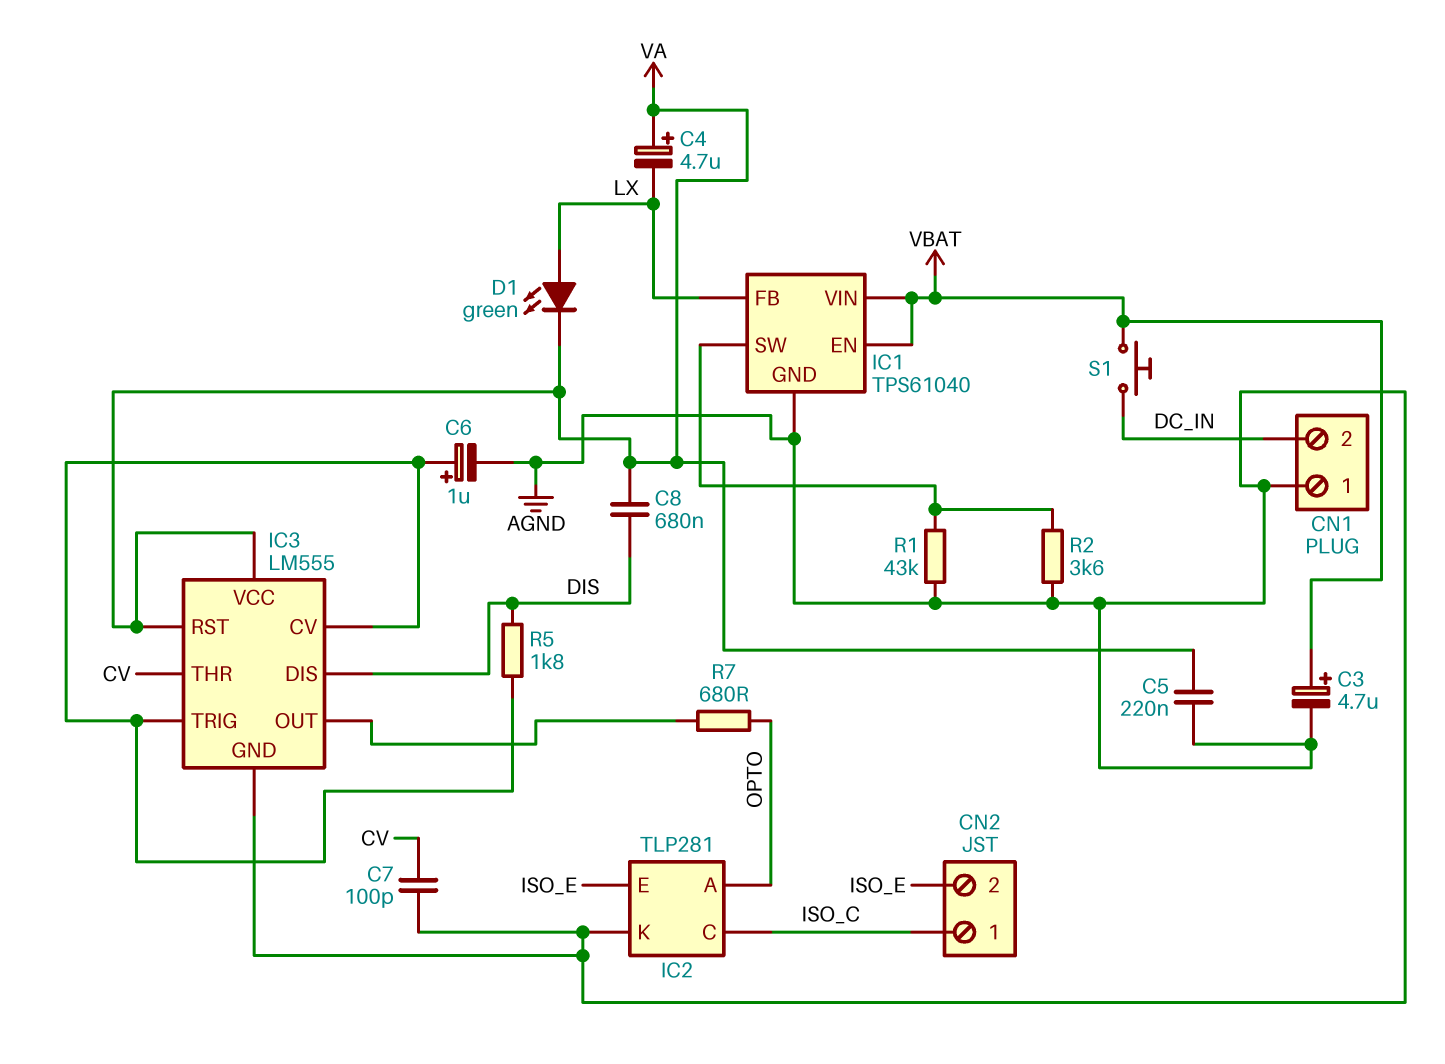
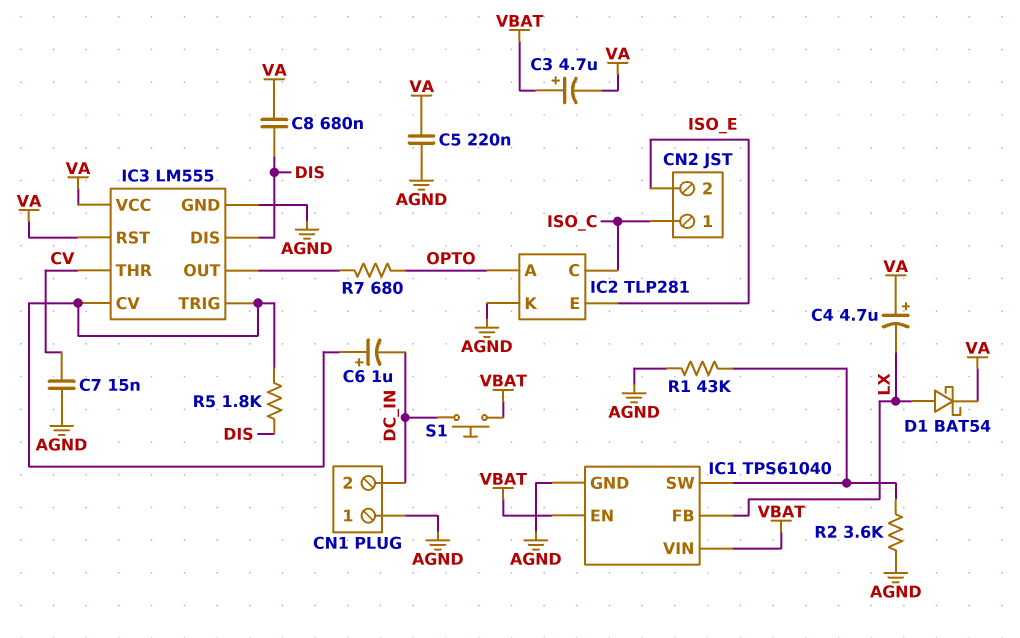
C3: 4.7uF (plus VBAT, minus AGND) -> 4.7uF (plus VBAT, minus VA)
C6: 1uF (plus IC3/CV, minus AGND) -> 1uF (plus IC3/CV, minus DC_IN)
C7: 100pF (AGND, CV) -> 15nF (AGND, CV)
D1: LED green (A LX, K VA) -> schottky BAT54 (A LX, K VA)

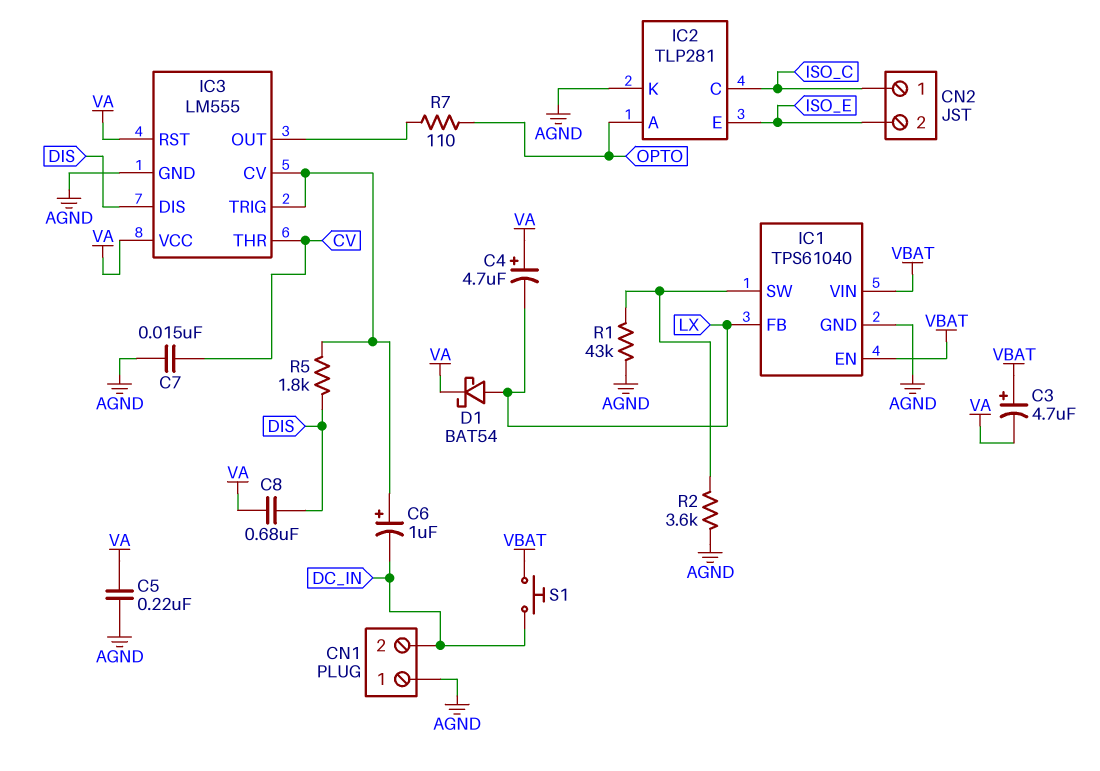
R7: 680 (IC3/OUT, OPTO) -> 110 (IC3/OUT, OPTO)

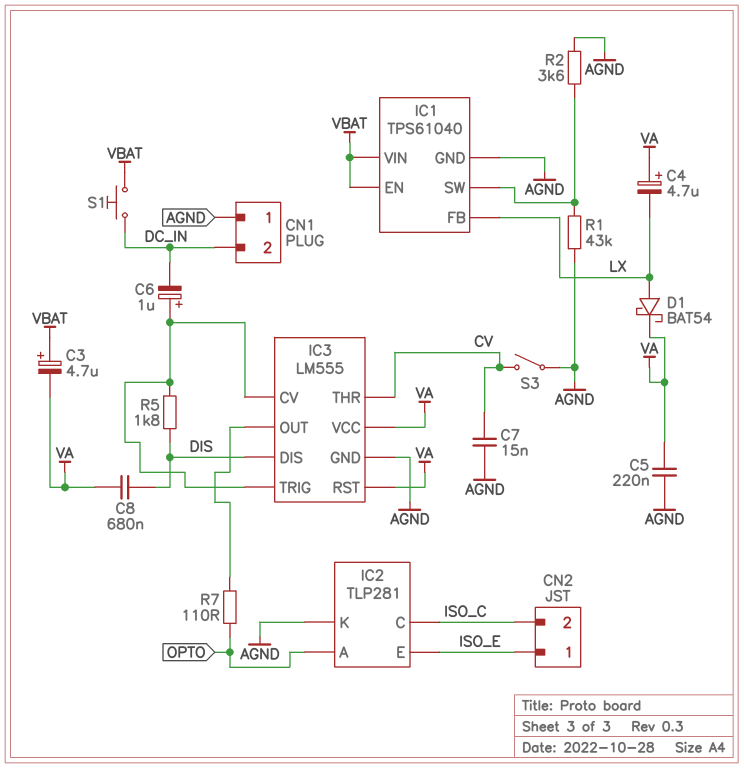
CN2 pin 1: ISO_C -> ISO_E
CN2 pin 2: ISO_E -> ISO_C
S3: none -> switch (AGND, CV)

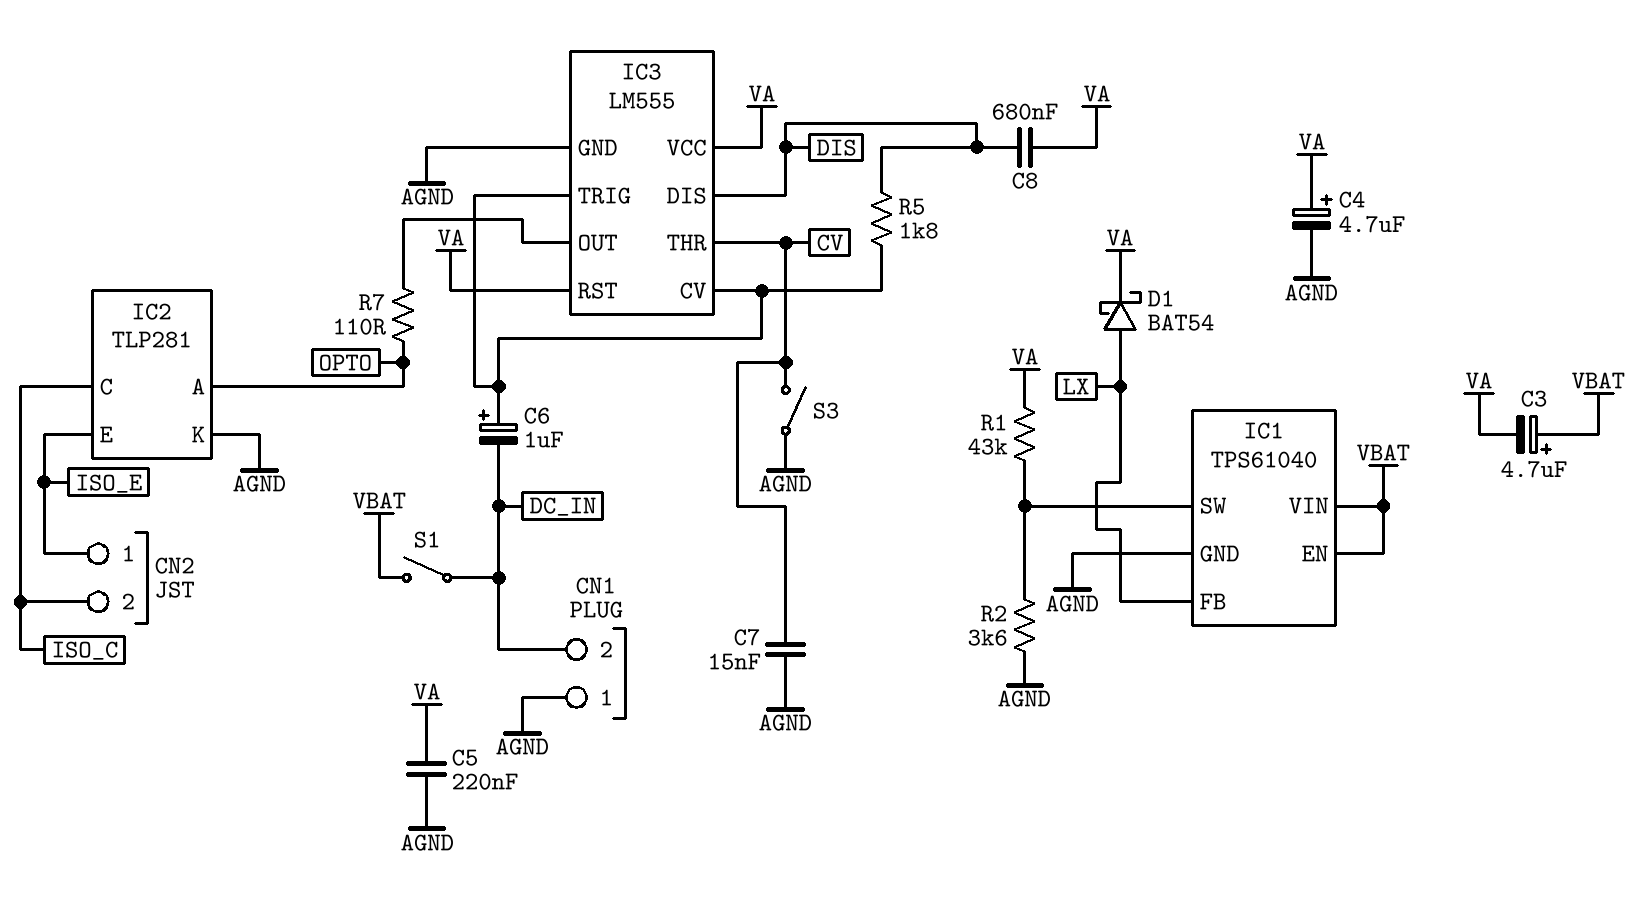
C4: 4.7uF (plus VA, minus LX) -> 4.7uF (plus VA, minus AGND)
R1: 43k (AGND, IC1/SW) -> 43k (IC1/SW, VA)
S1: button (DC_IN, VBAT) -> switch (DC_IN, VBAT)

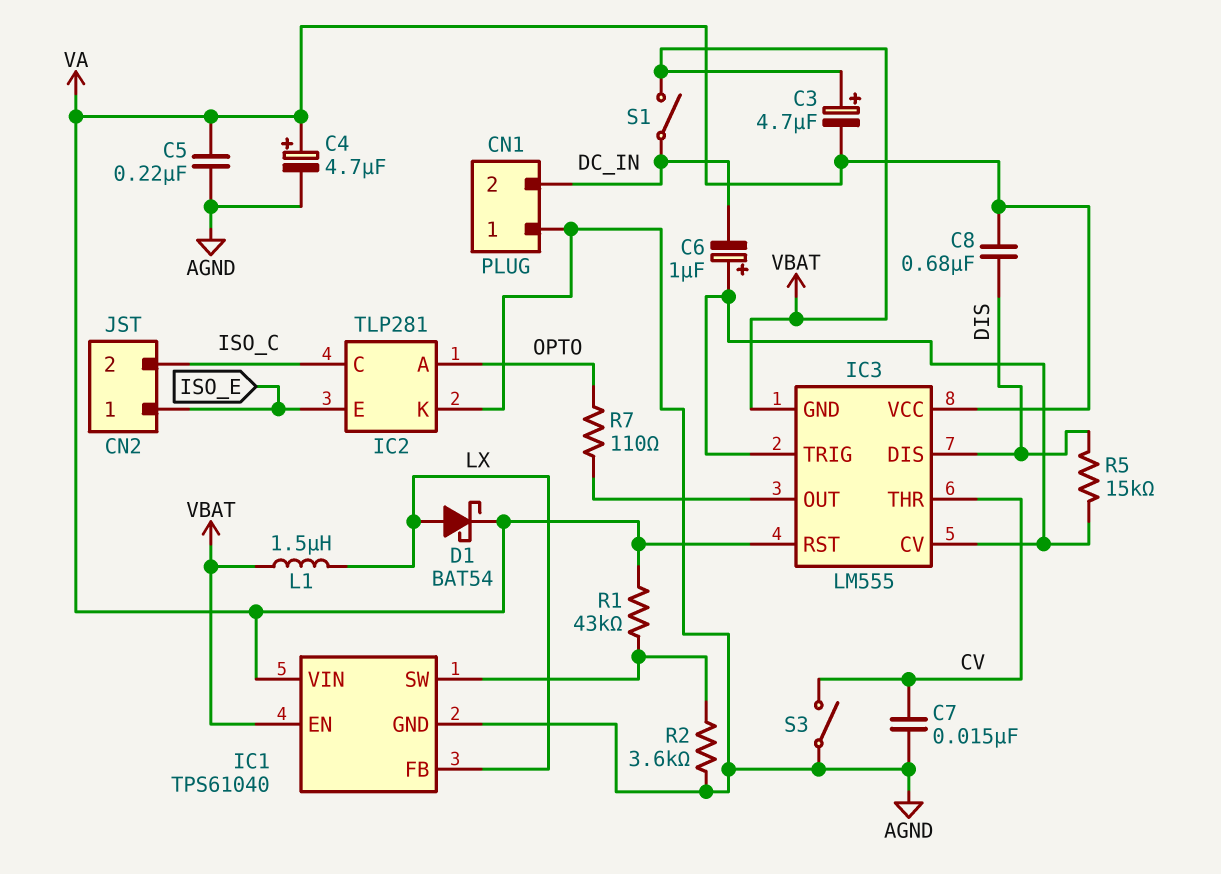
IC1 pin VIN: VBAT -> VA
IC3 pin GND: AGND -> VBAT
L1: none -> 1.5uH (LX, VBAT)
R5: 1.8k (DIS, IC3/CV) -> 15k (DIS, IC3/CV)

